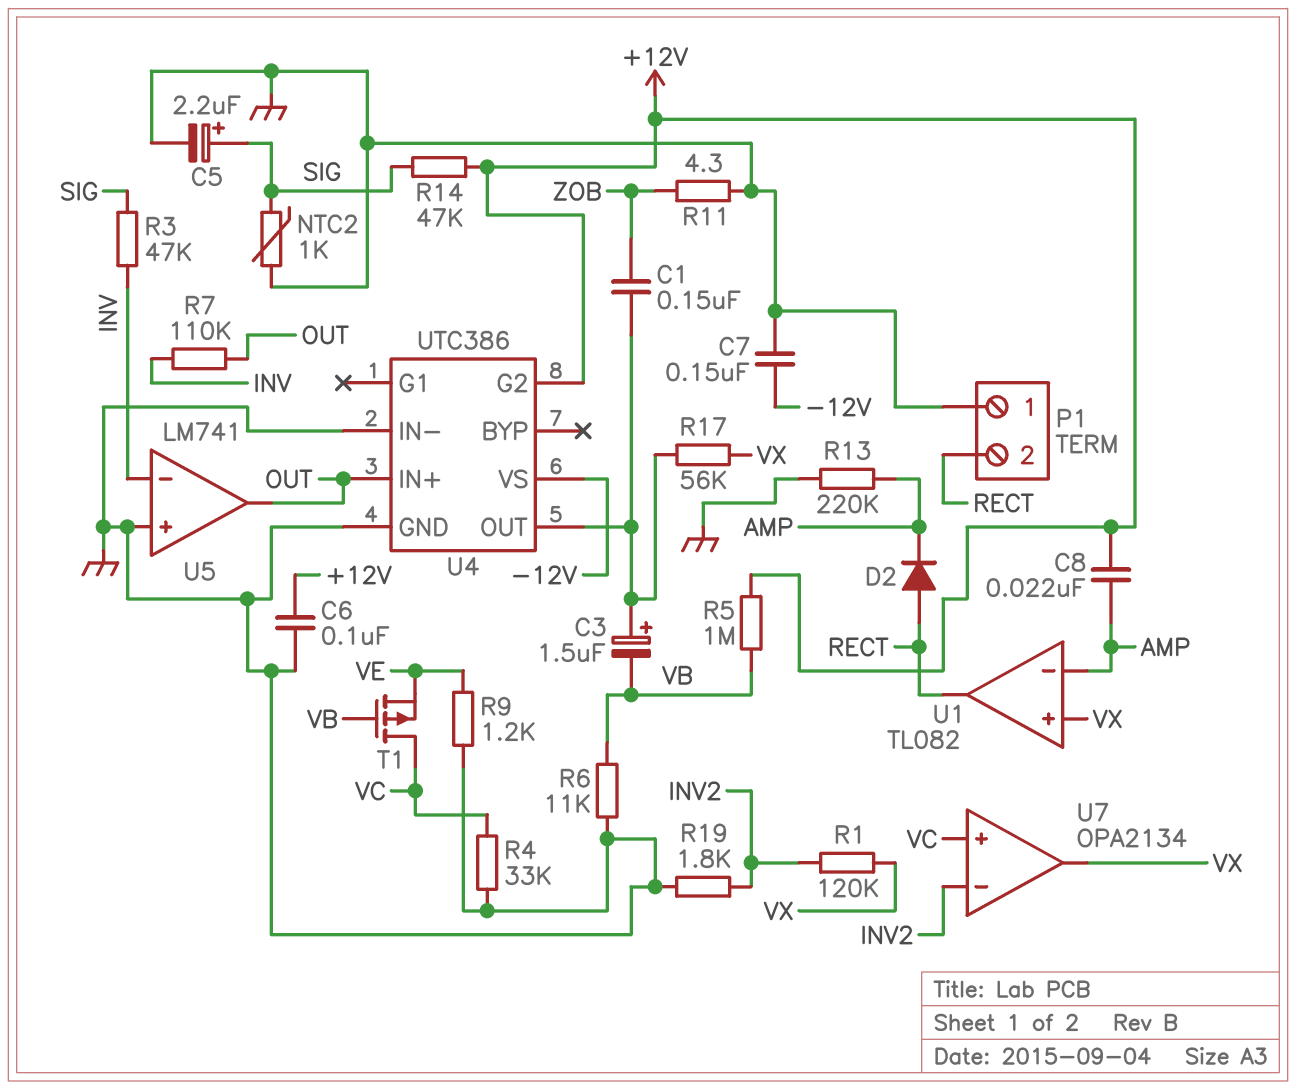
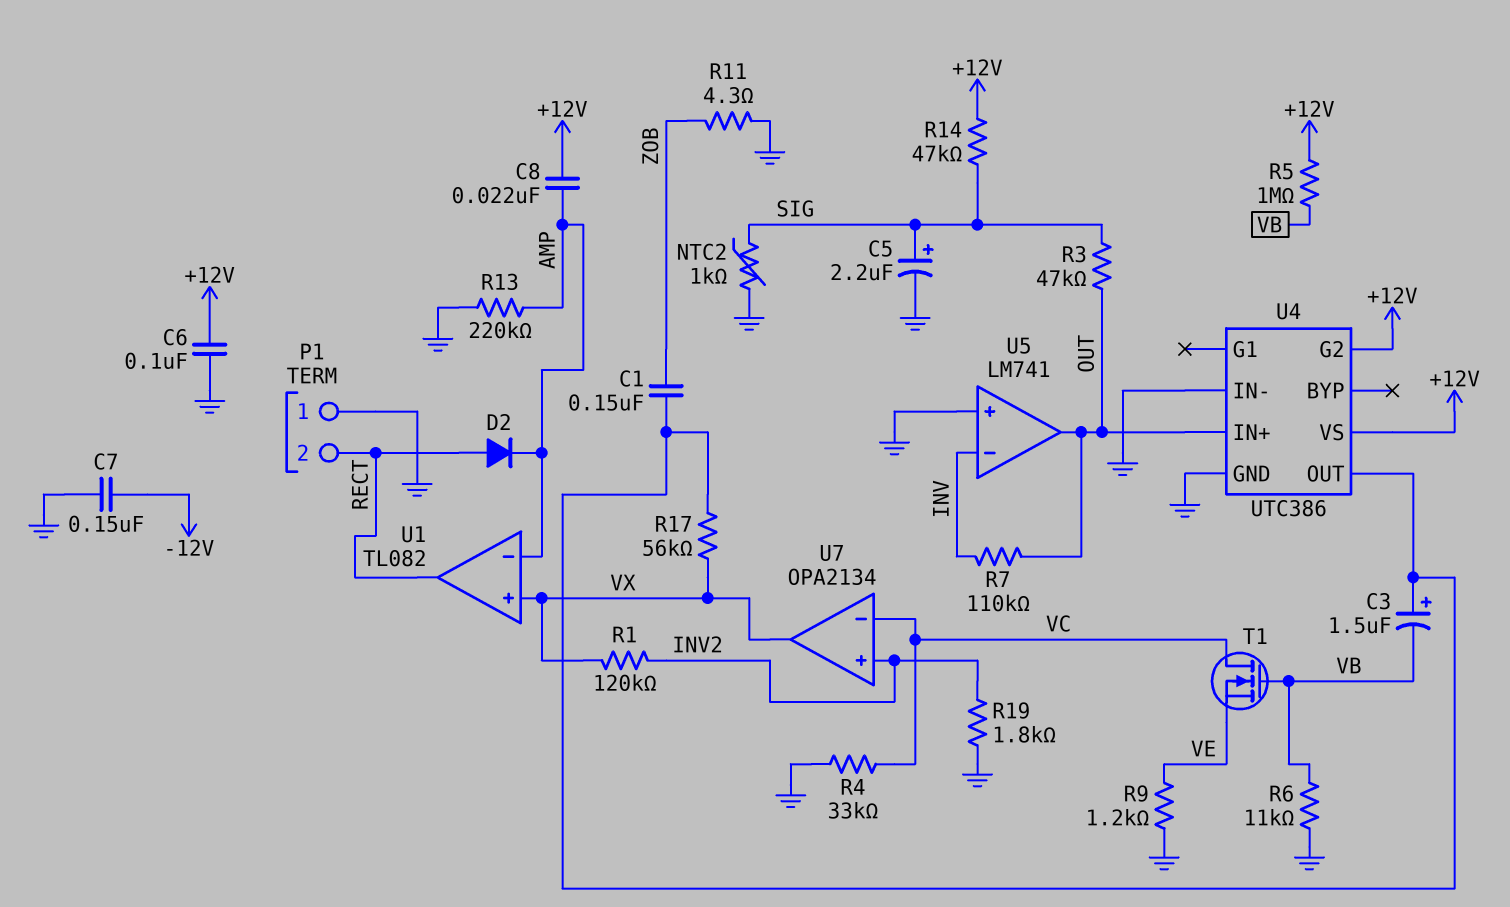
R3: 47k (INV, SIG) -> 47k (OUT, SIG)
T1: PMOS (G VB, D VC, S VE) -> NMOS (G VB, D VC, S VE)
U4 pin VS: -12V -> +12V
U7 pin in+: VC -> INV2
U7 pin in-: INV2 -> VC

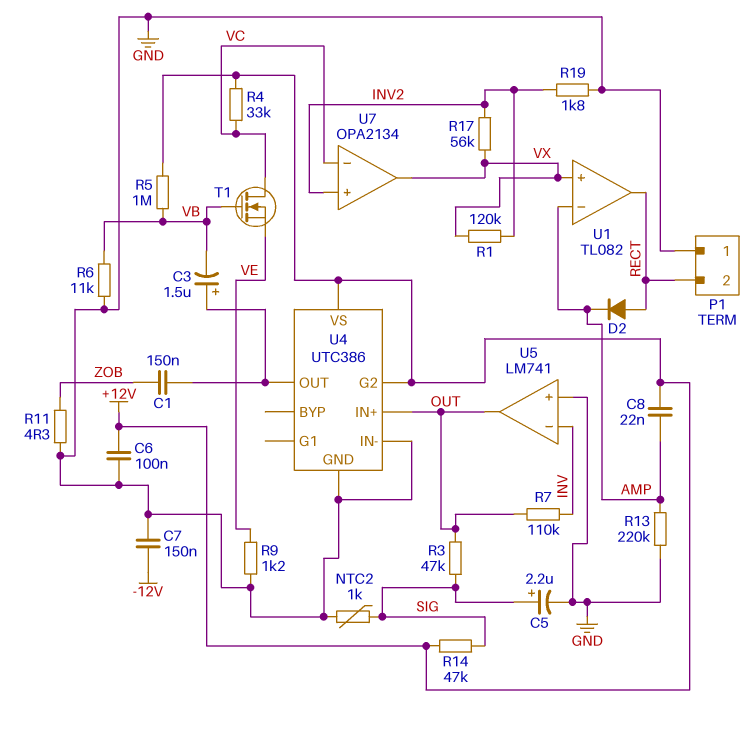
R4: 33k (GND, VC) -> 33k (+12V, VC)
R17: 56k (U4/OUT, VX) -> 56k (INV2, VX)

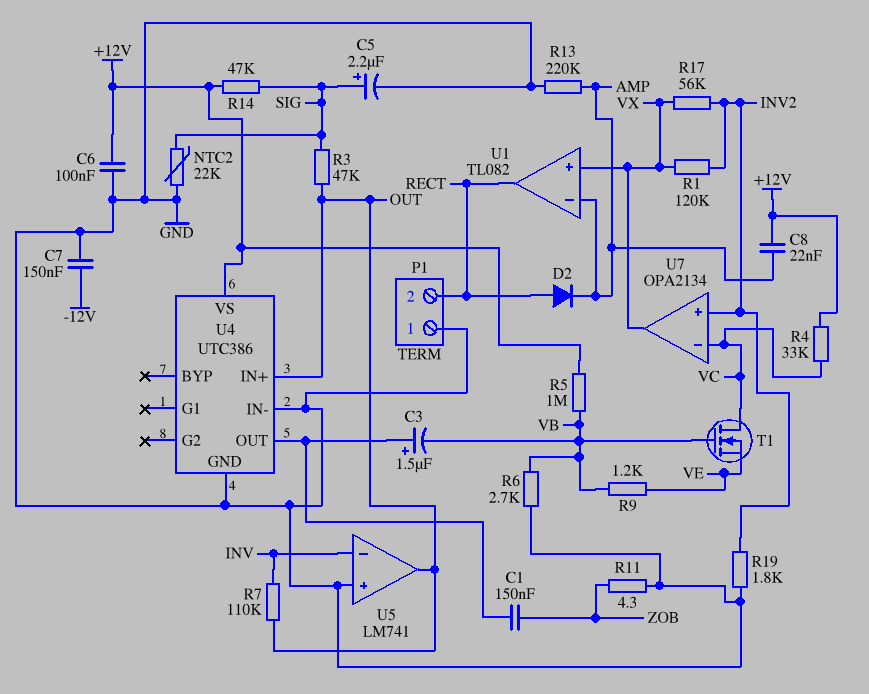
NTC2: 1k (GND, SIG) -> 22k (GND, SIG)
R6: 11k (GND, VB) -> 2.7k (GND, VB)
R9: 1.2k (GND, VE) -> 1.2k (VB, VE)
U4 pin G2: +12V -> none

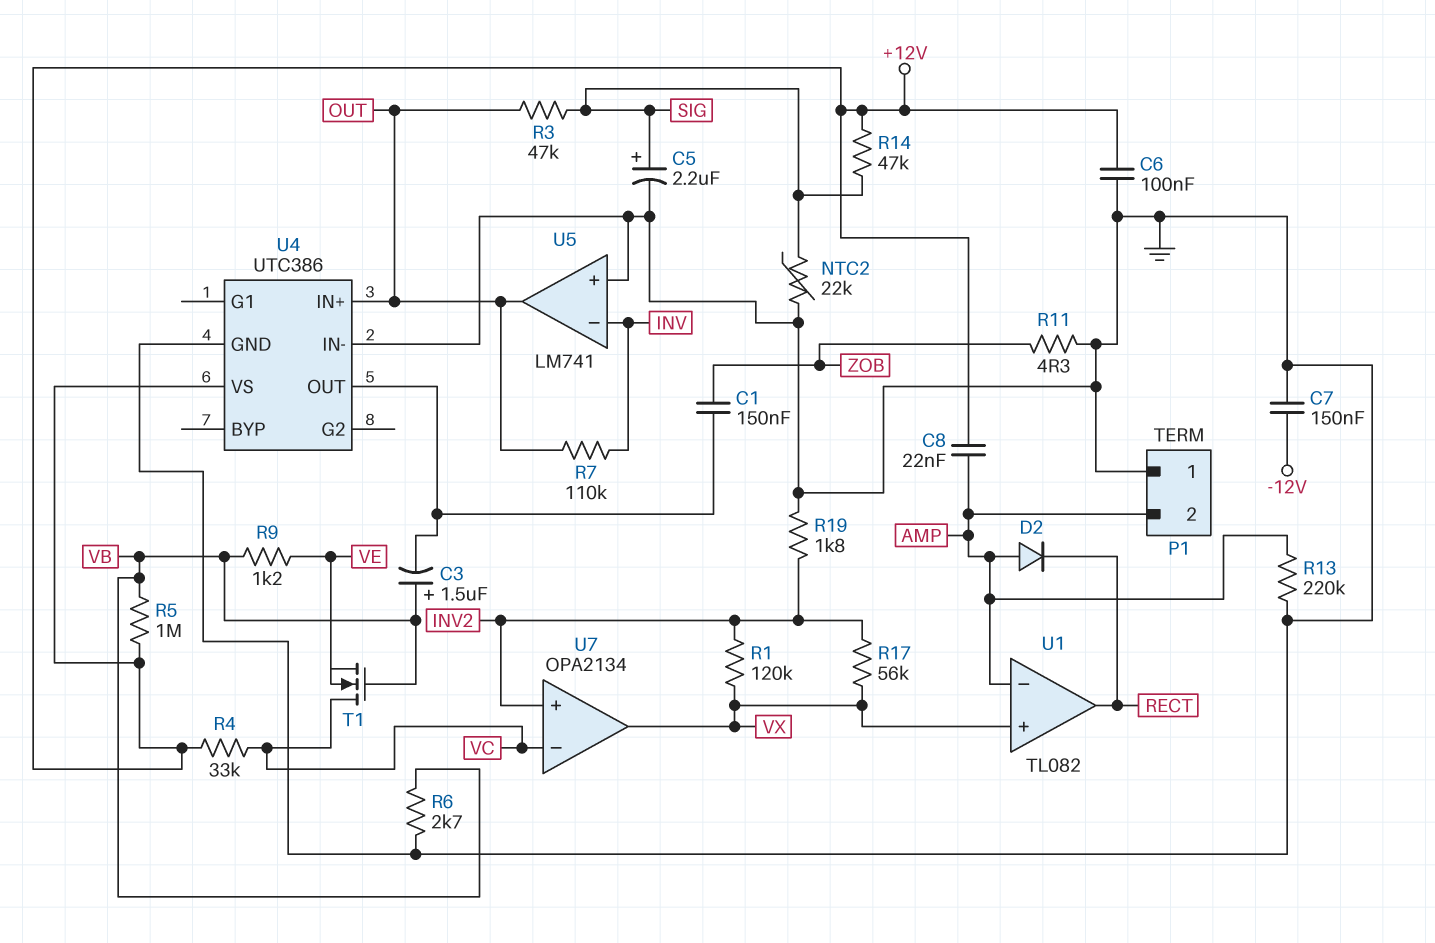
C3: 1.5uF (plus U4/OUT, minus VB) -> 1.5uF (plus VB, minus U4/OUT)
D2: diode (A RECT, K AMP) -> diode (A AMP, K RECT)
P1 pin 2: RECT -> AMP

